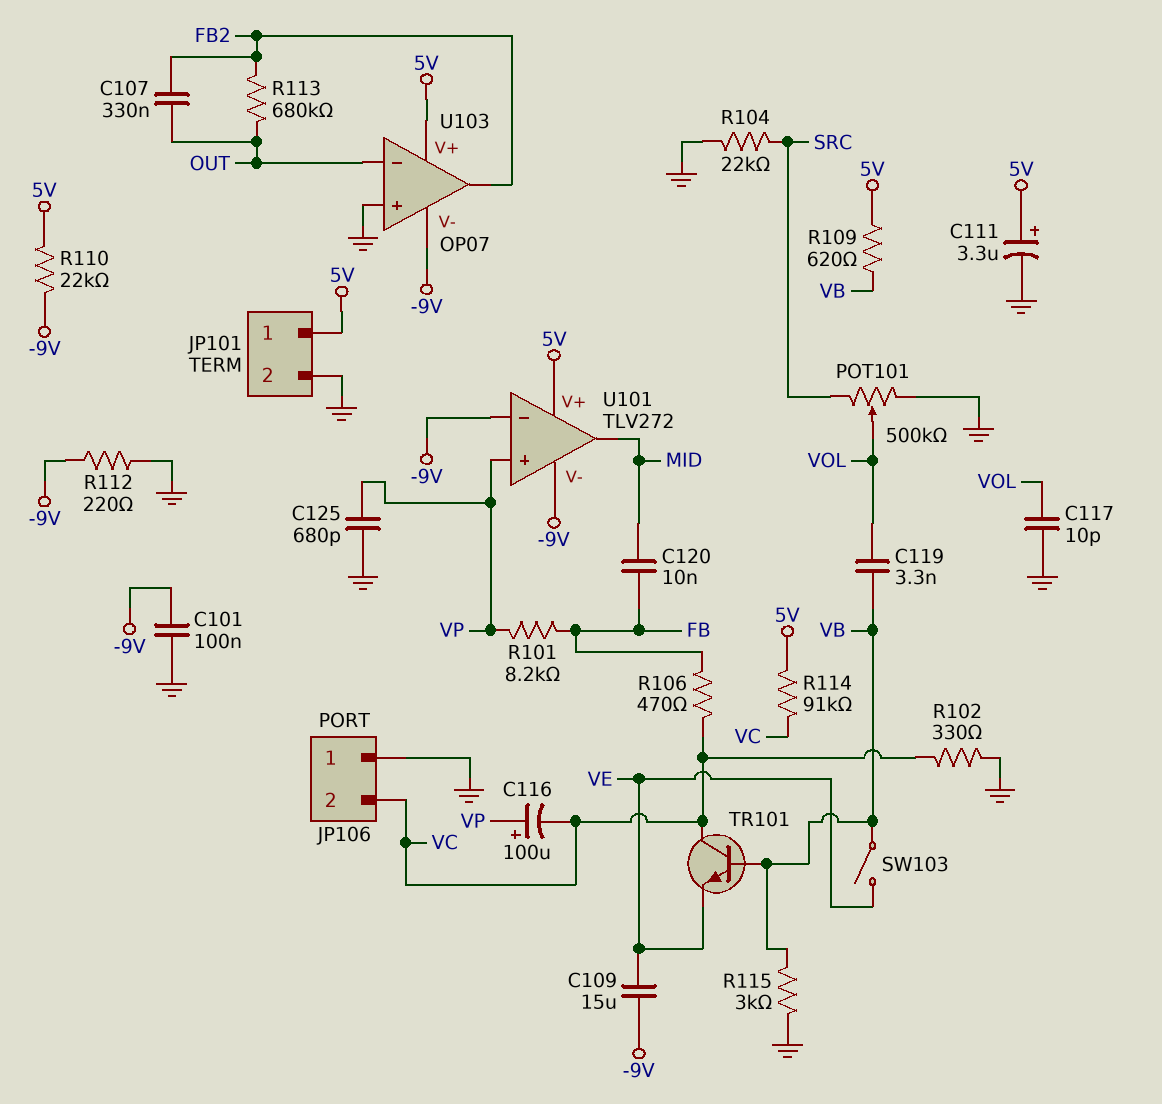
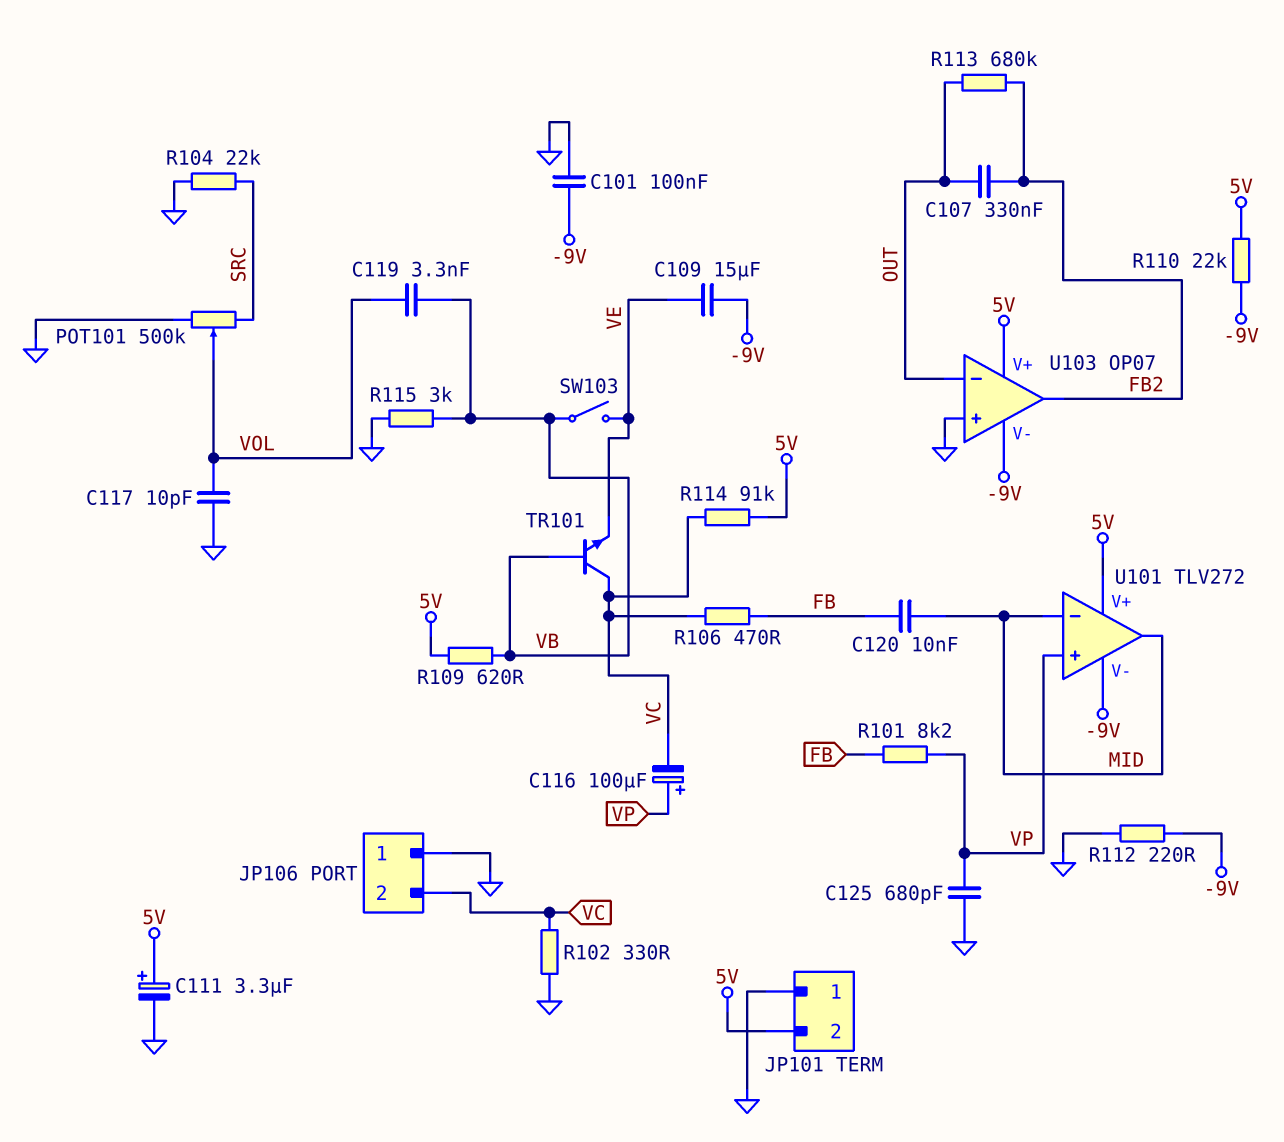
JP101 pin 1: 5V -> GND
JP101 pin 2: GND -> 5V
U101 pin in-: -9V -> MID

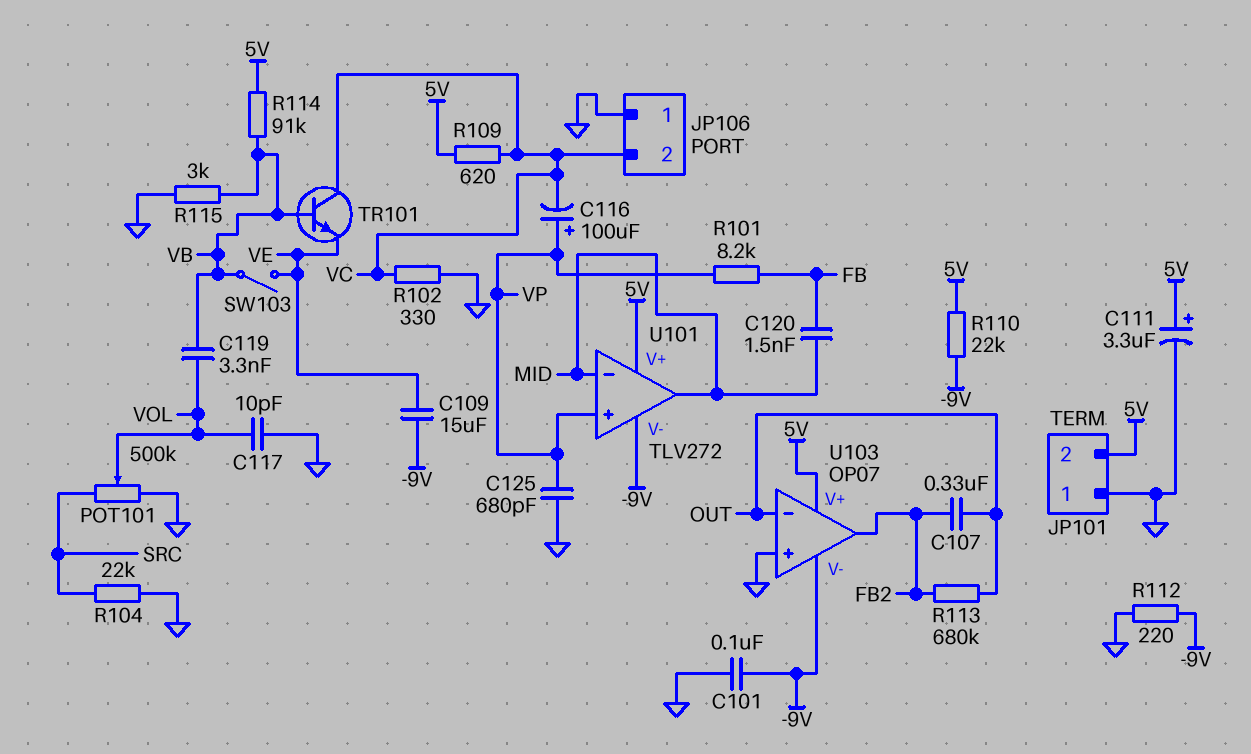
C120: 10nF (FB, MID) -> 1.5nF (FB, MID)
R106: 470 (FB, VC) -> none
R109: 620 (5V, VB) -> 620 (5V, VC)
R114: 91k (5V, VC) -> 91k (5V, VB)

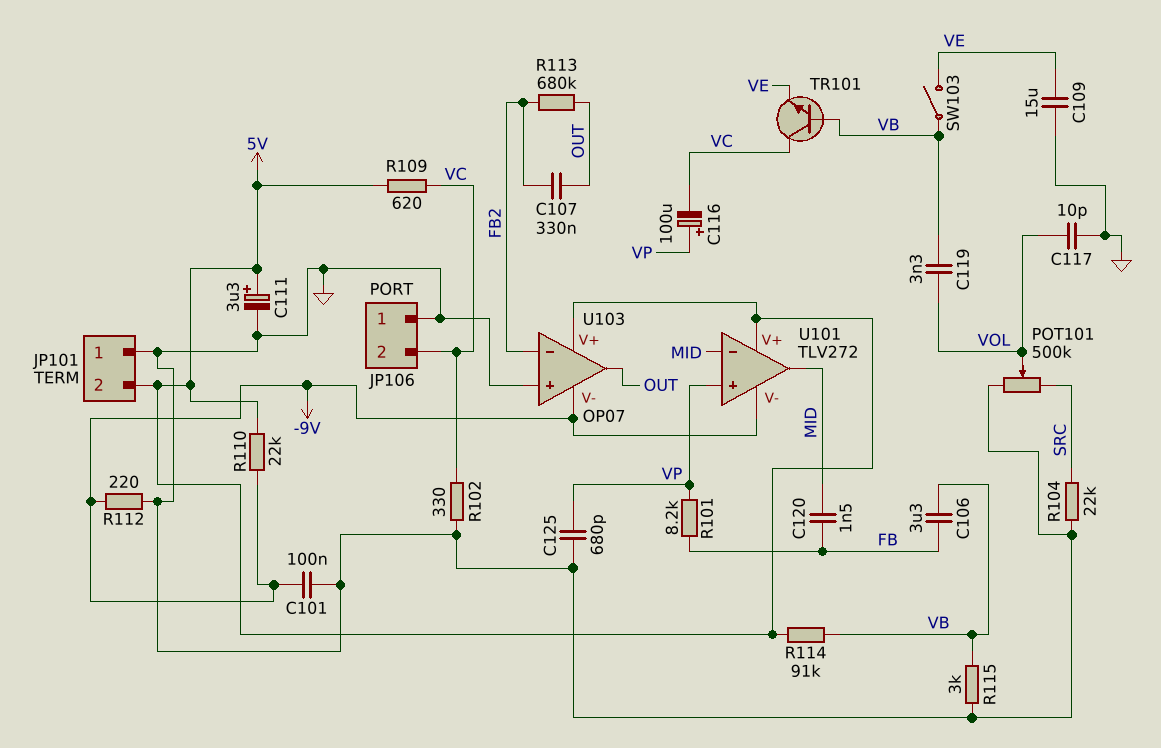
C106: none -> 3.3uF (FB, VB)
C109: 15uF (-9V, VE) -> 15uF (GND, VE)
U103 pin in-: OUT -> FB2
U103 pin out: FB2 -> OUT

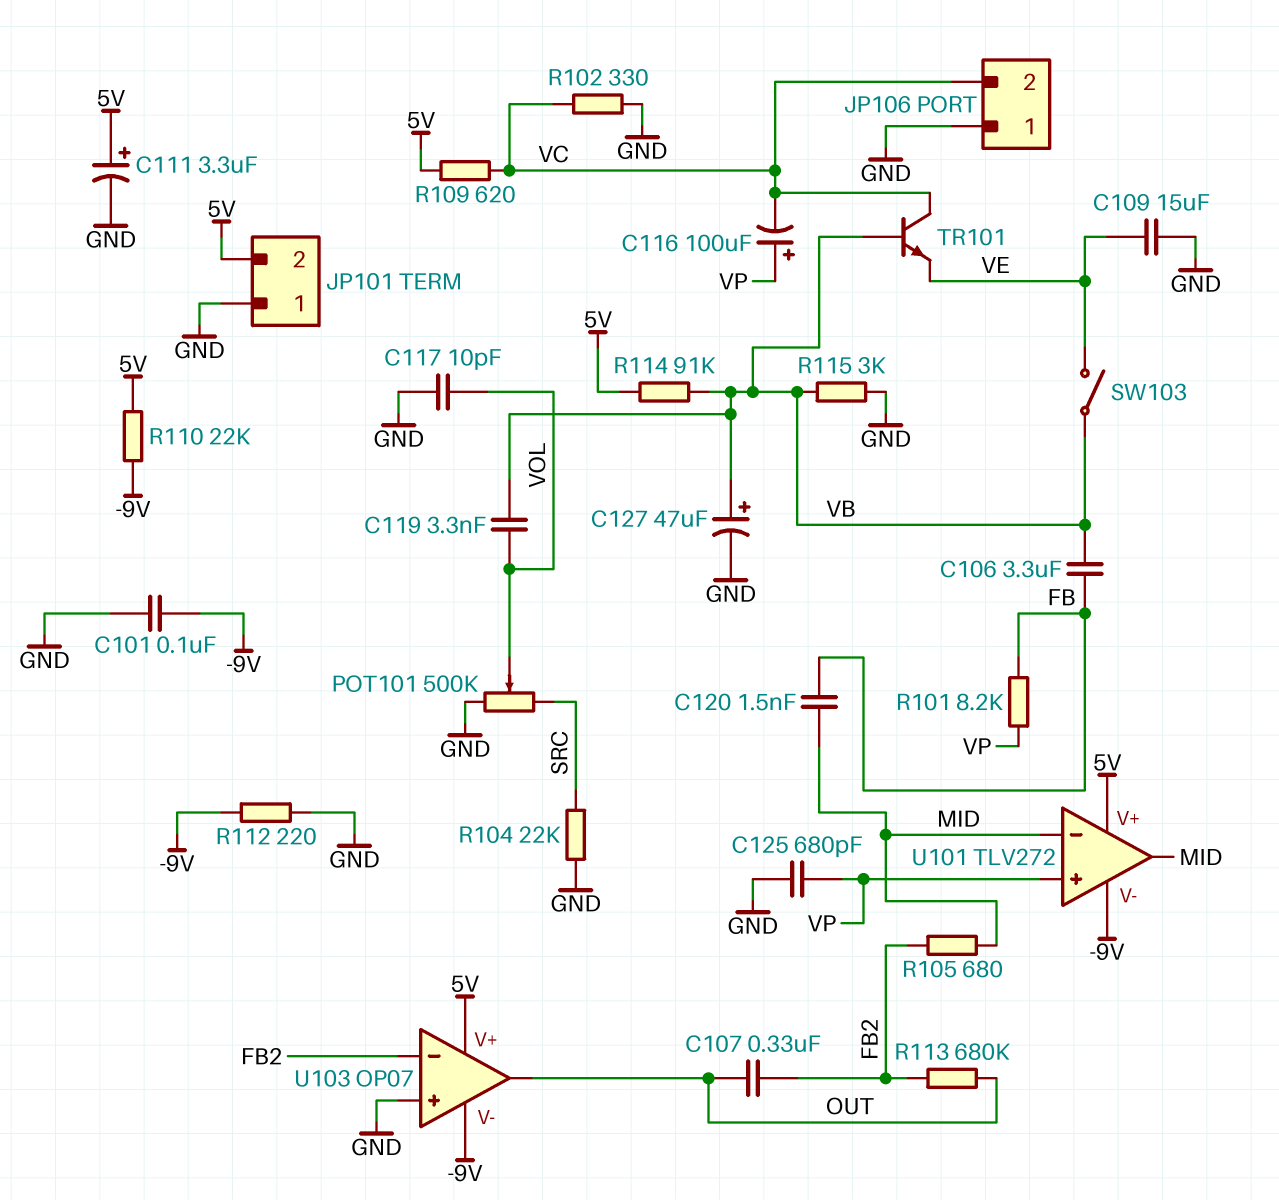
C127: none -> 47uF (plus VB, minus GND)
R105: none -> 680 (FB2, MID)

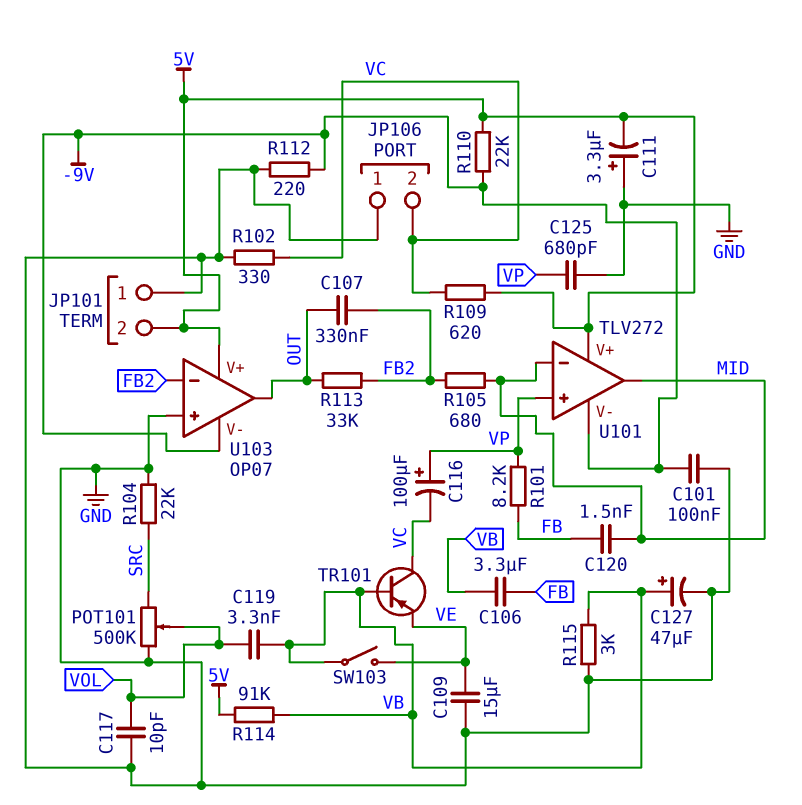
C111: 3.3uF (plus 5V, minus GND) -> 3.3uF (plus GND, minus 5V)
R113: 680k (FB2, OUT) -> 33k (FB2, OUT)
TR101: NPN (B VB, C VC, E VE) -> PNP (B VB, C VC, E VE)

